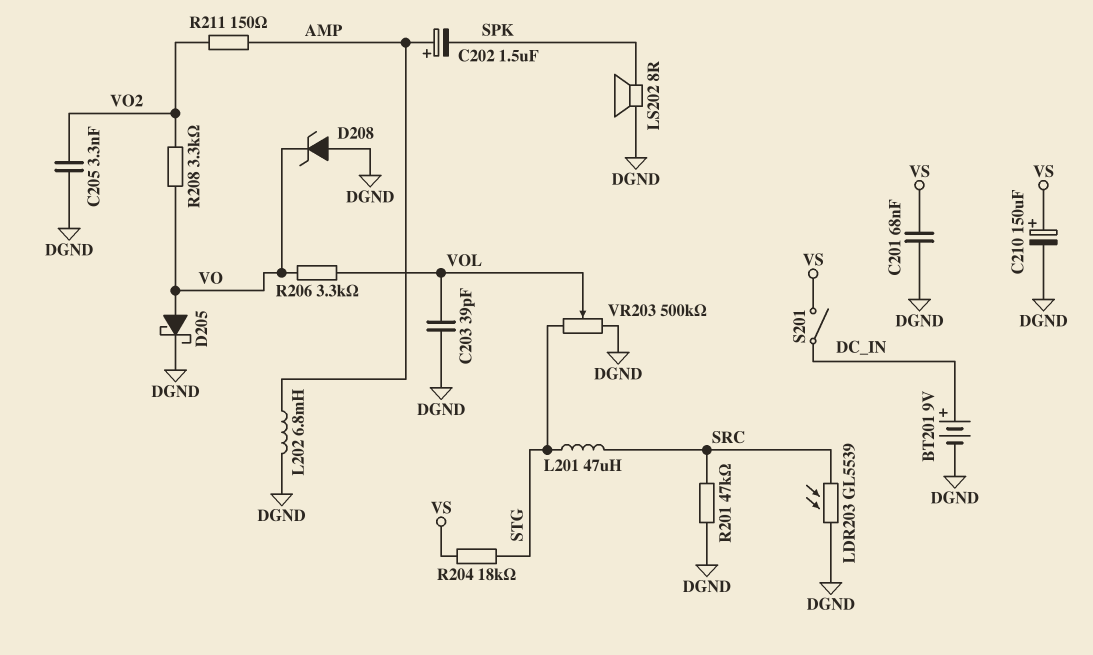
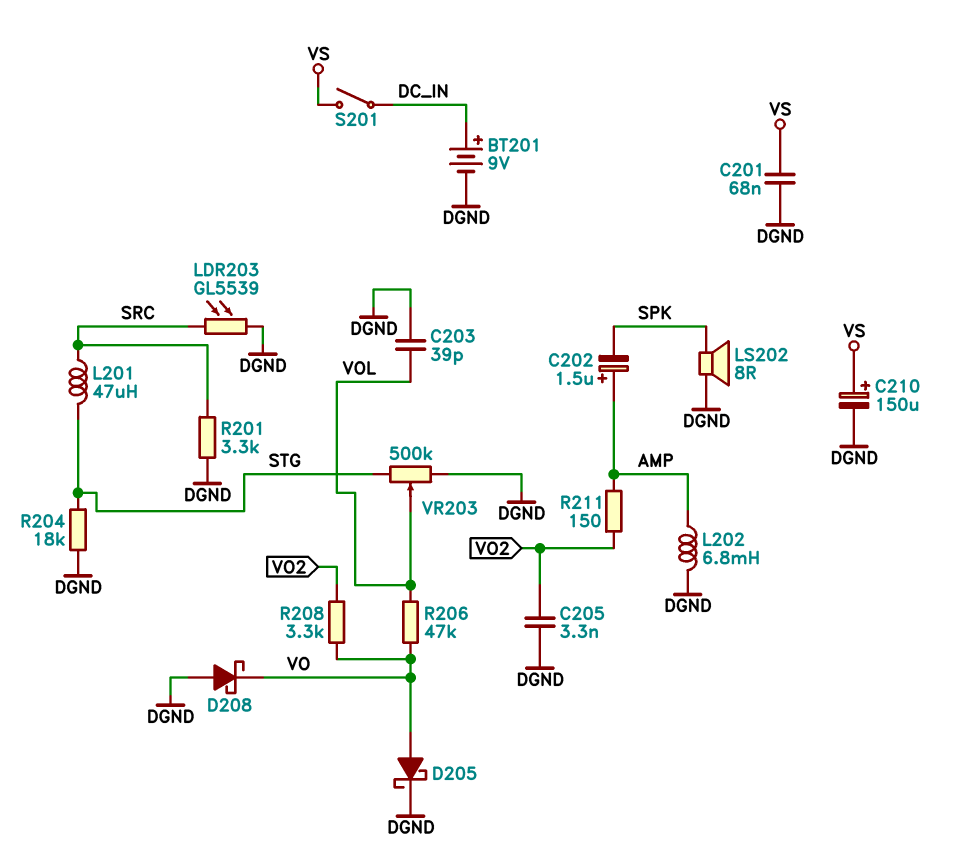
D208: zener (A DGND, K VO) -> schottky (A DGND, K VO)
R201: 47k (DGND, SRC) -> 3.3k (DGND, SRC)
R204: 18k (STG, VS) -> 18k (DGND, STG)
R206: 3.3k (VO, VOL) -> 47k (VO, VOL)

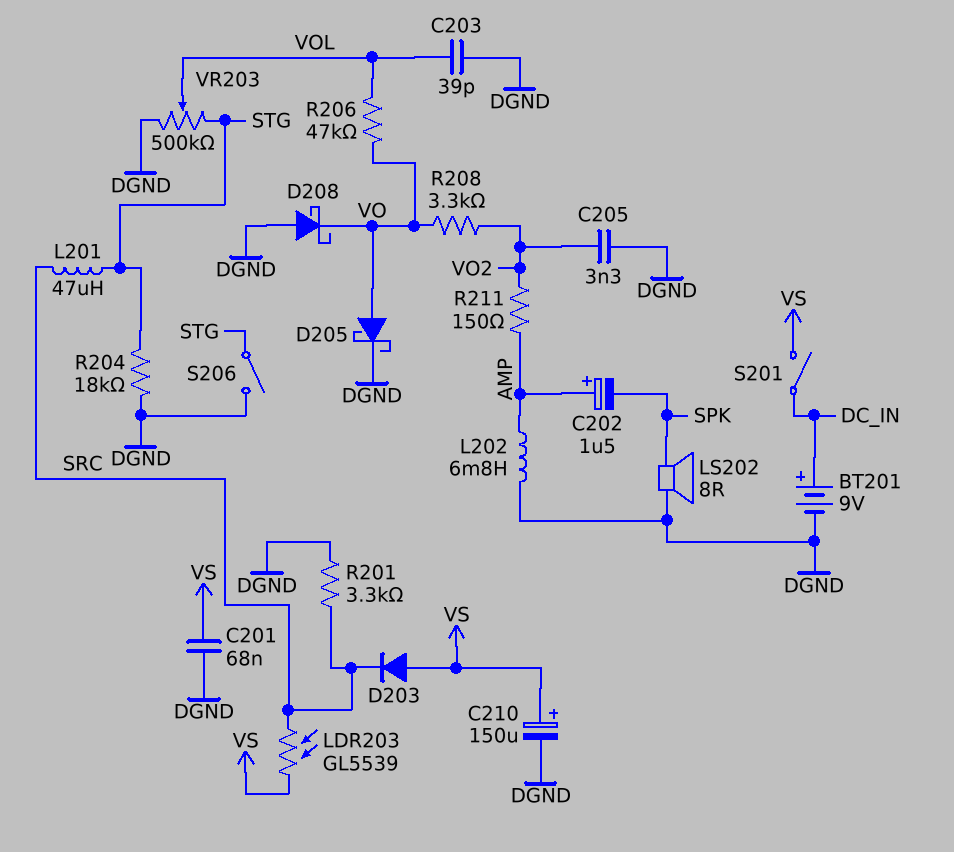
D203: none -> diode (A VS, K SRC)
LDR203: GL5539 (DGND, SRC) -> GL5539 (SRC, VS)
S206: none -> switch (DGND, STG)

